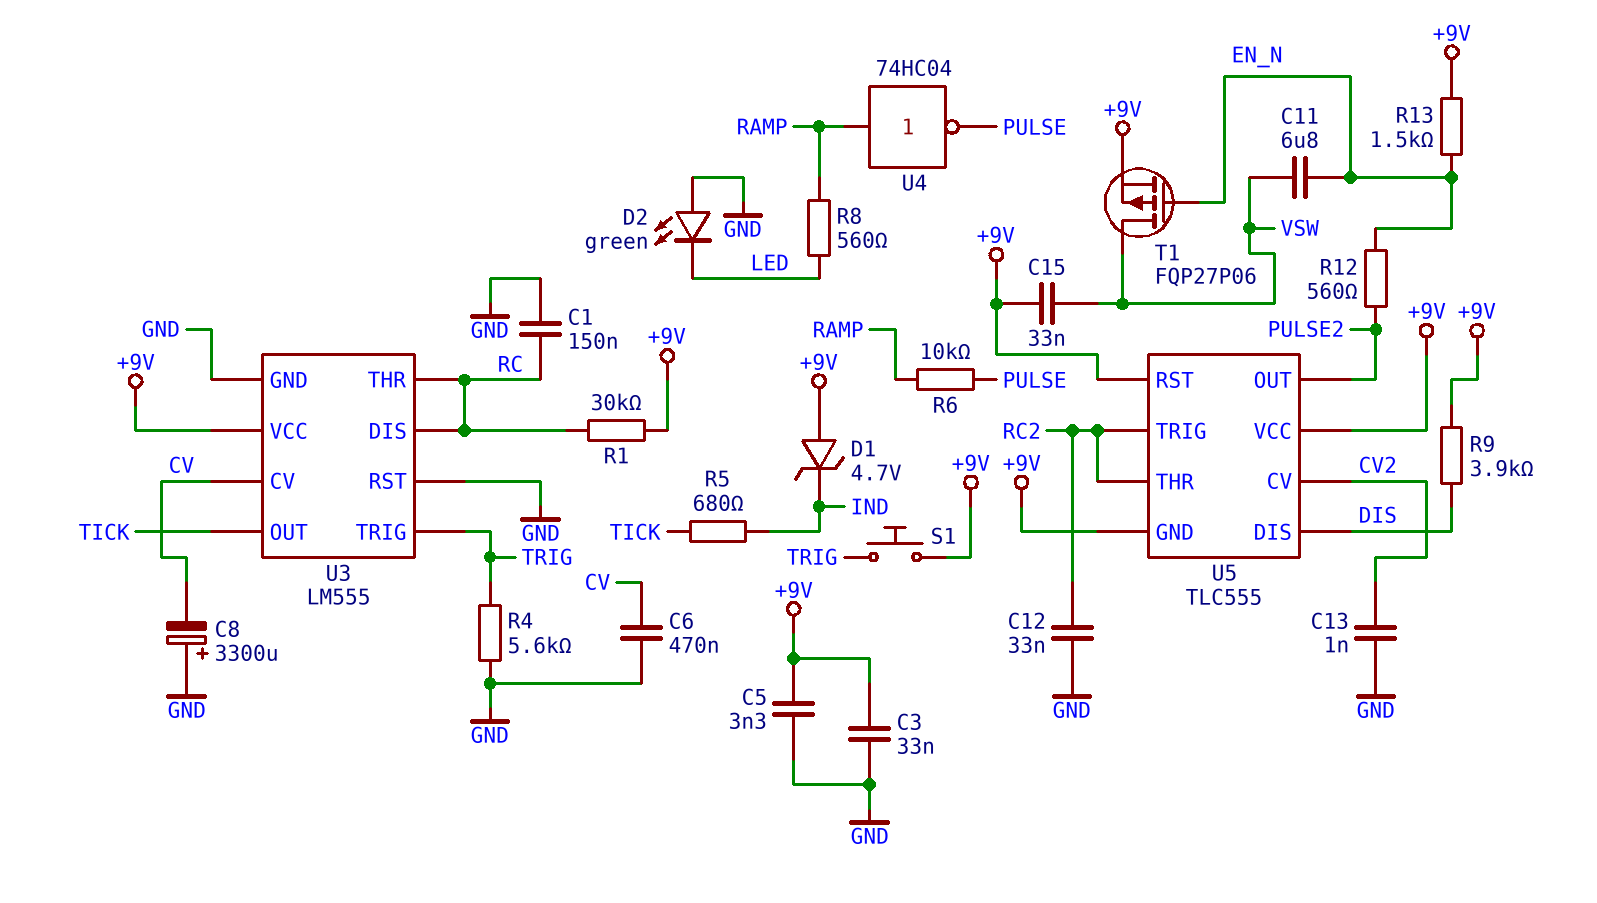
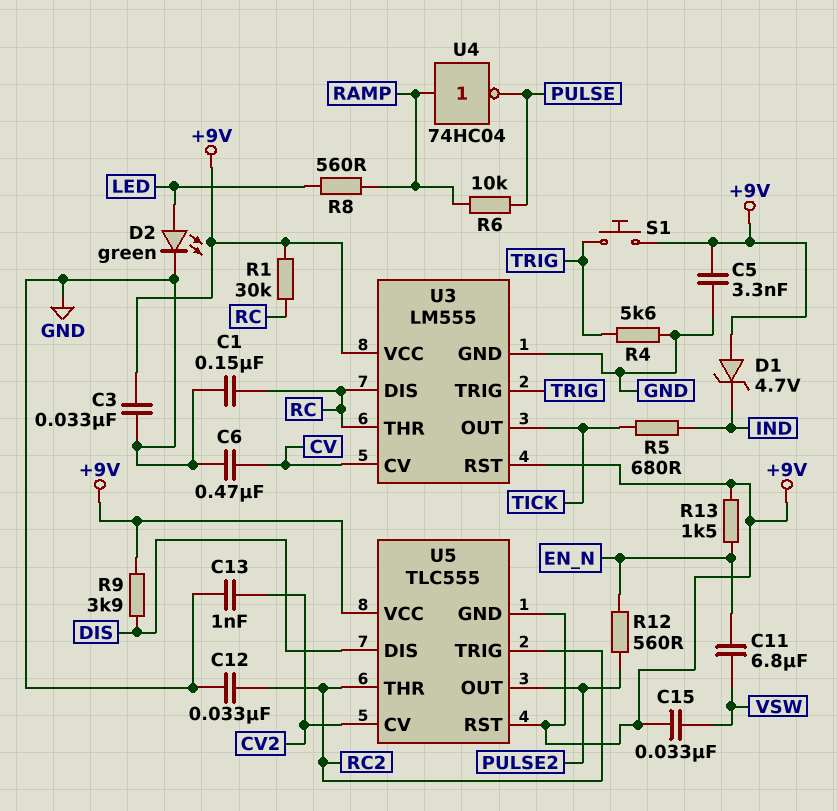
C8: 3300uF (plus GND, minus CV) -> none
D2: LED green (A GND, K LED) -> LED green (A LED, K GND)
T1: PMOS FQP27P06 (G EN_N, D VSW, S +9V) -> none
U3 pin RST: GND -> +9V

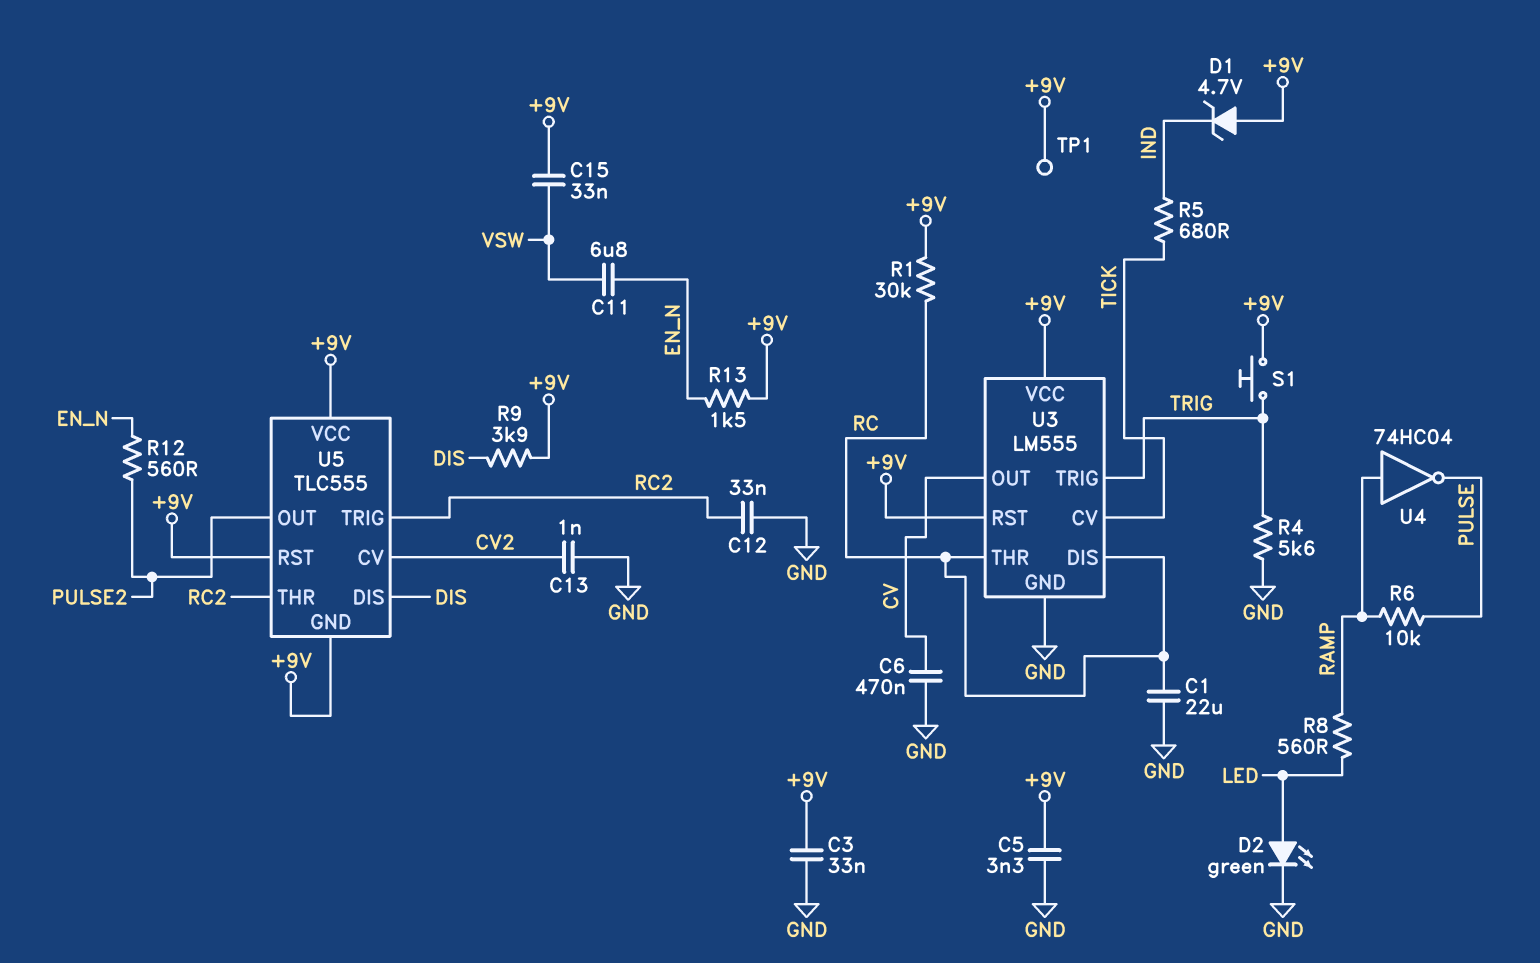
C1: 150nF (GND, RC) -> 22uF (GND, RC)
TP1: none -> test point (+9V)
U3 pin CV: CV -> TICK
U3 pin OUT: TICK -> CV

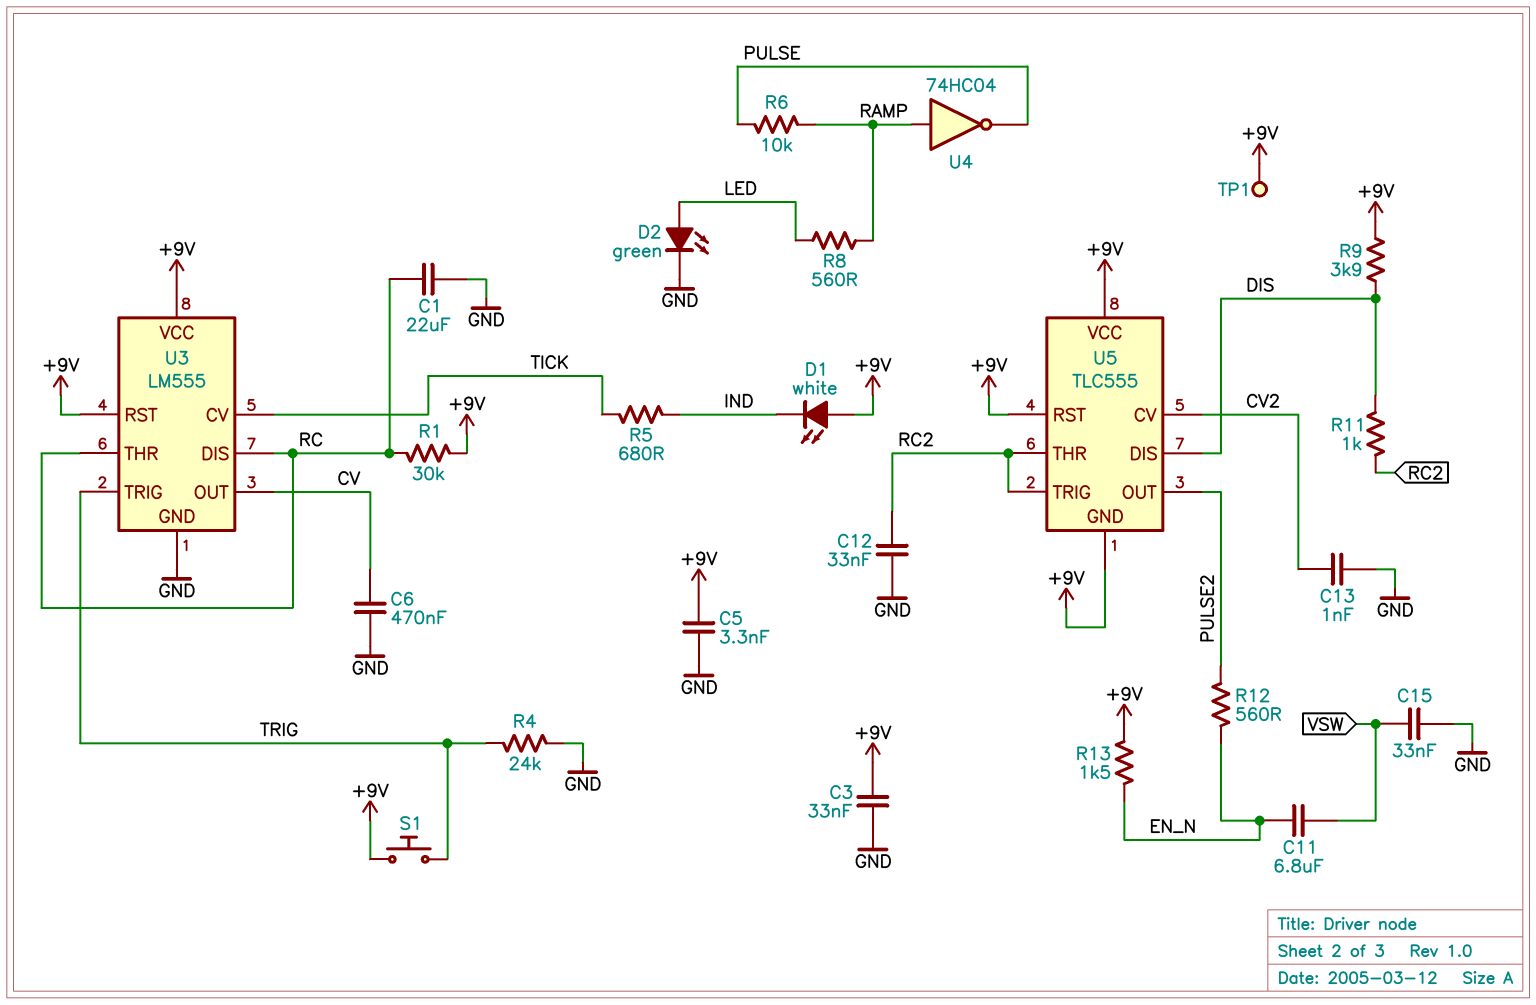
C15: 33nF (+9V, VSW) -> 33nF (GND, VSW)
D1: zener 4.7V (A +9V, K IND) -> LED white (A +9V, K IND)
R4: 5.6k (GND, TRIG) -> 24k (GND, TRIG)
R11: none -> 1k (DIS, RC2)

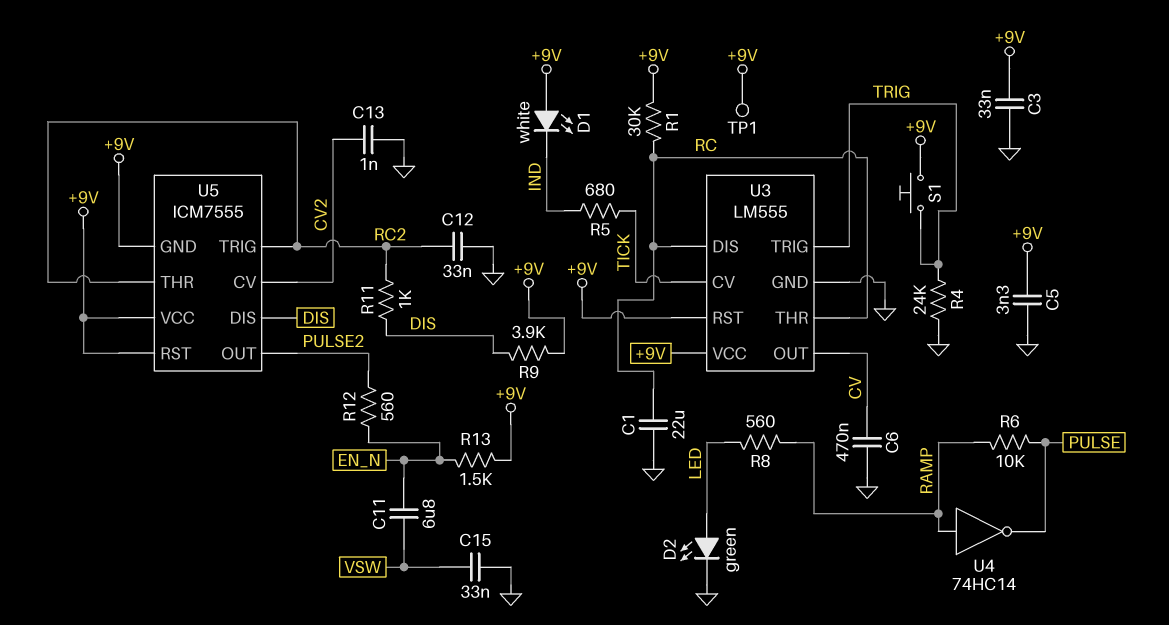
U4: NOT 74HC04 (in RAMP, out PULSE) -> NOT 74HC14 (in RAMP, out PULSE)
U5: TLC555 -> ICM7555

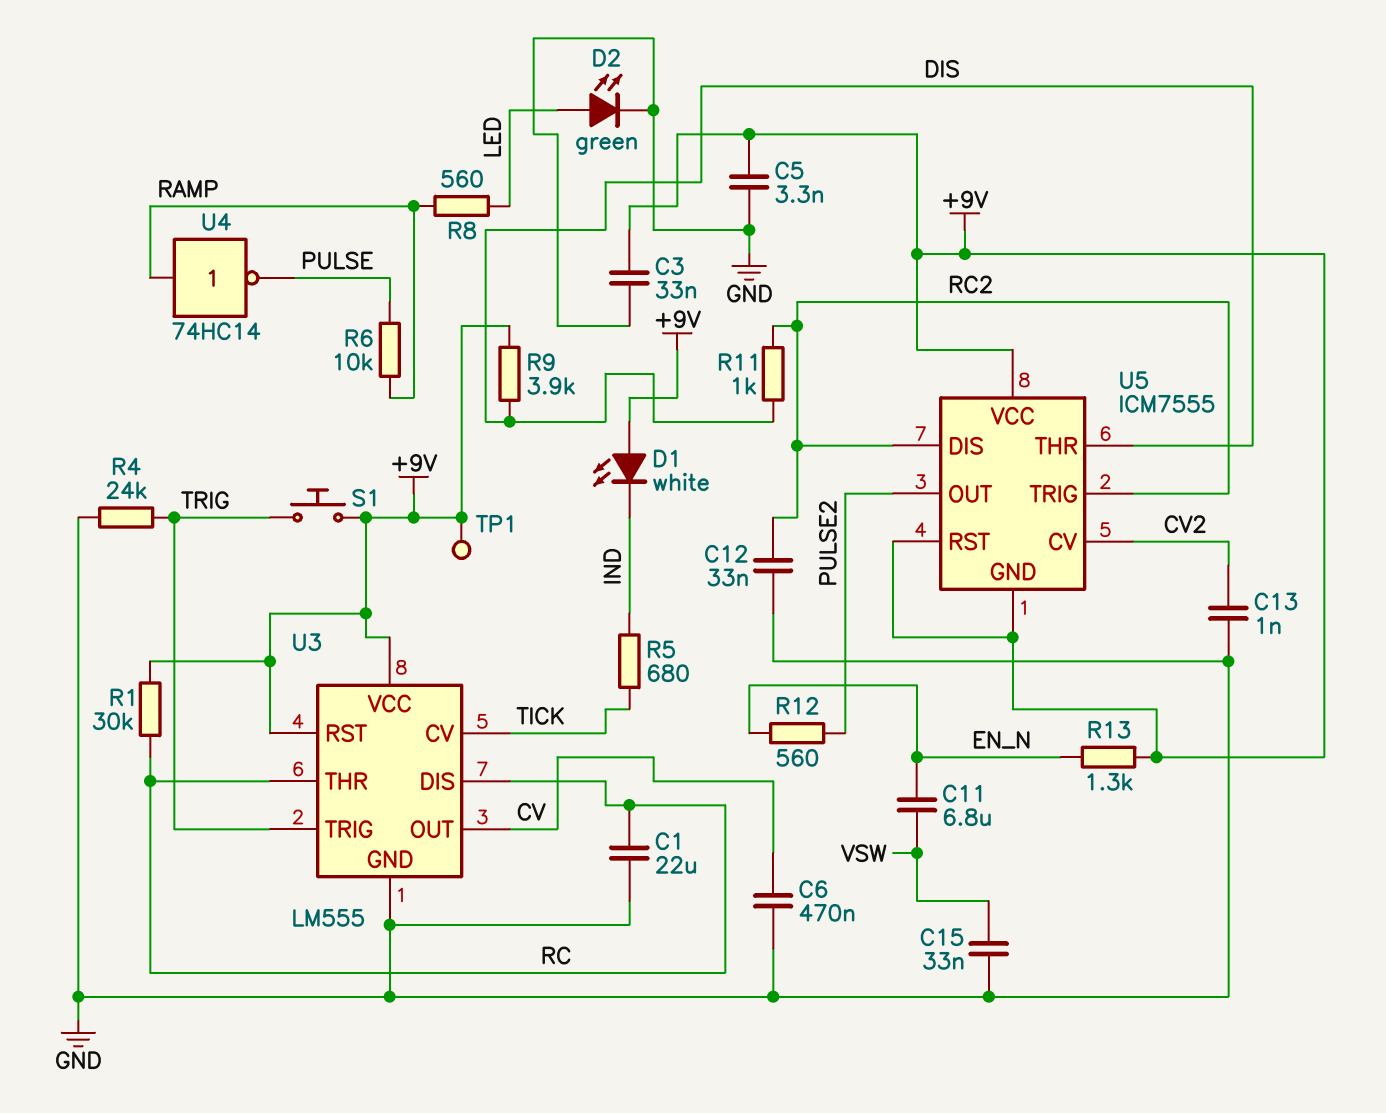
R13: 1.5k (+9V, EN_N) -> 1.3k (+9V, EN_N)
U5 pin DIS: DIS -> RC2
U5 pin THR: RC2 -> DIS

